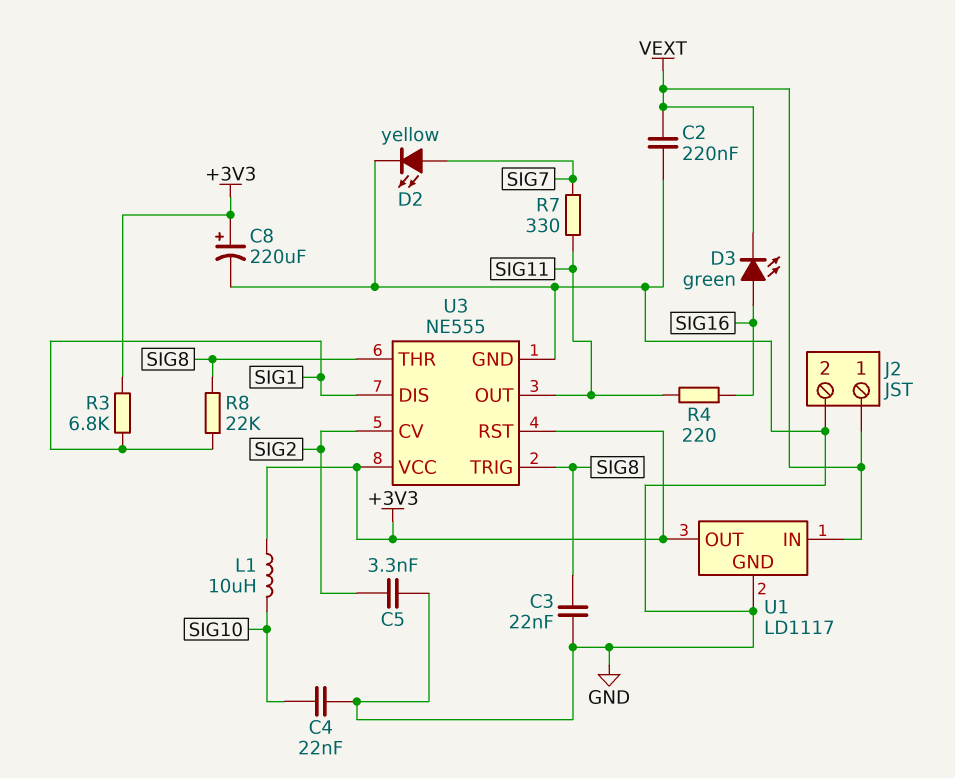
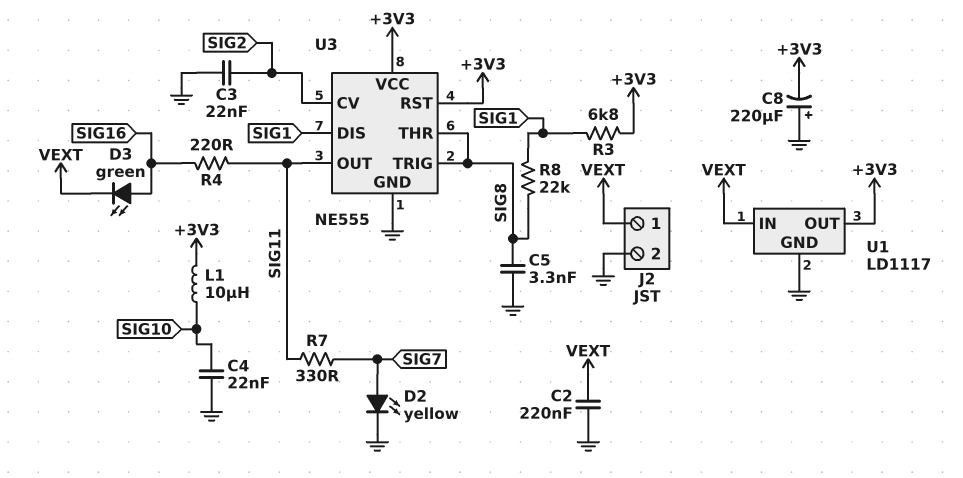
C3: 22nF (GND, SIG8) -> 22nF (GND, SIG2)
C5: 3.3nF (GND, SIG2) -> 3.3nF (GND, SIG8)
C8: 220uF (plus +3V3, minus GND) -> 220uF (plus GND, minus +3V3)

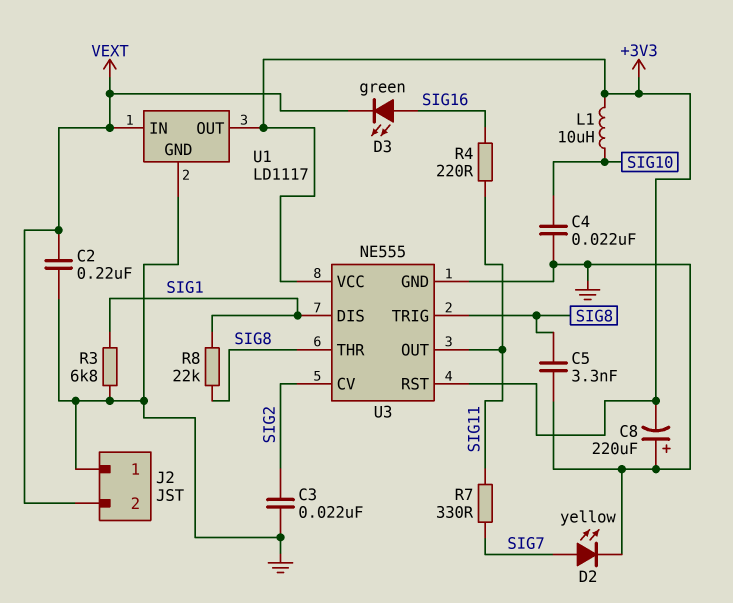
J2 pin 1: VEXT -> GND
J2 pin 2: GND -> VEXT
R3: 6.8k (+3V3, SIG1) -> 6.8k (GND, SIG1)

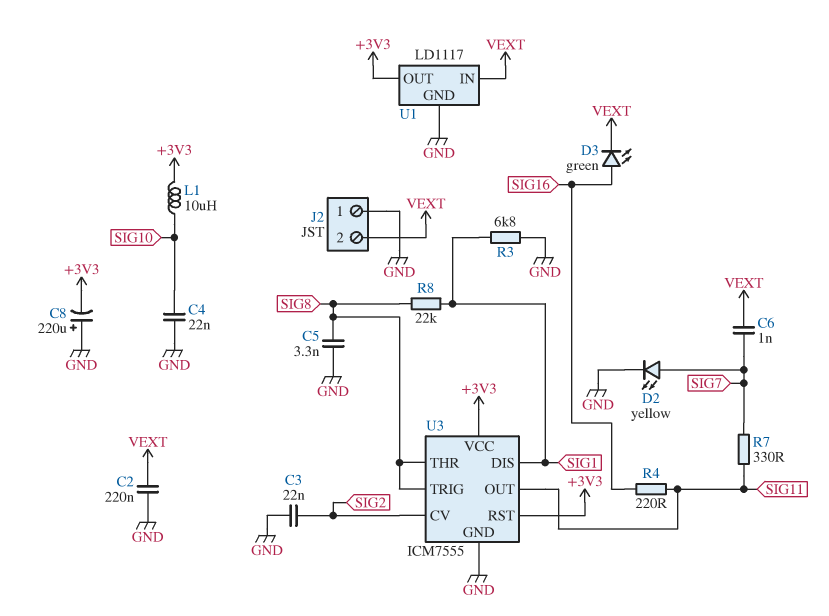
C6: none -> 1nF (SIG7, VEXT)
U3: NE555 -> ICM7555

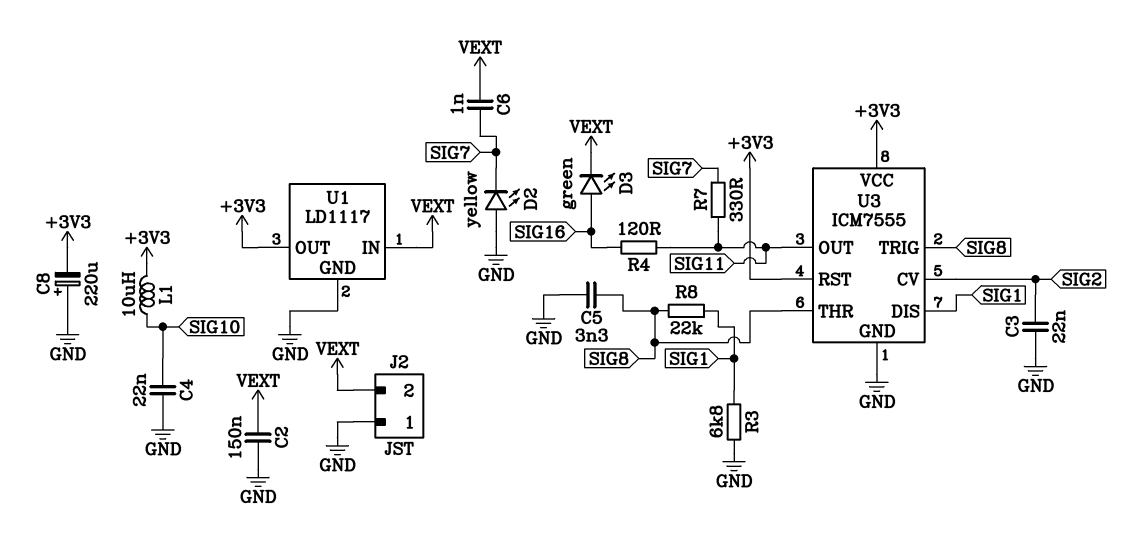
C2: 220nF (GND, VEXT) -> 150nF (GND, VEXT)
D2: LED yellow (A SIG7, K GND) -> LED yellow (A GND, K SIG7)
R4: 220 (SIG11, SIG16) -> 120 (SIG11, SIG16)

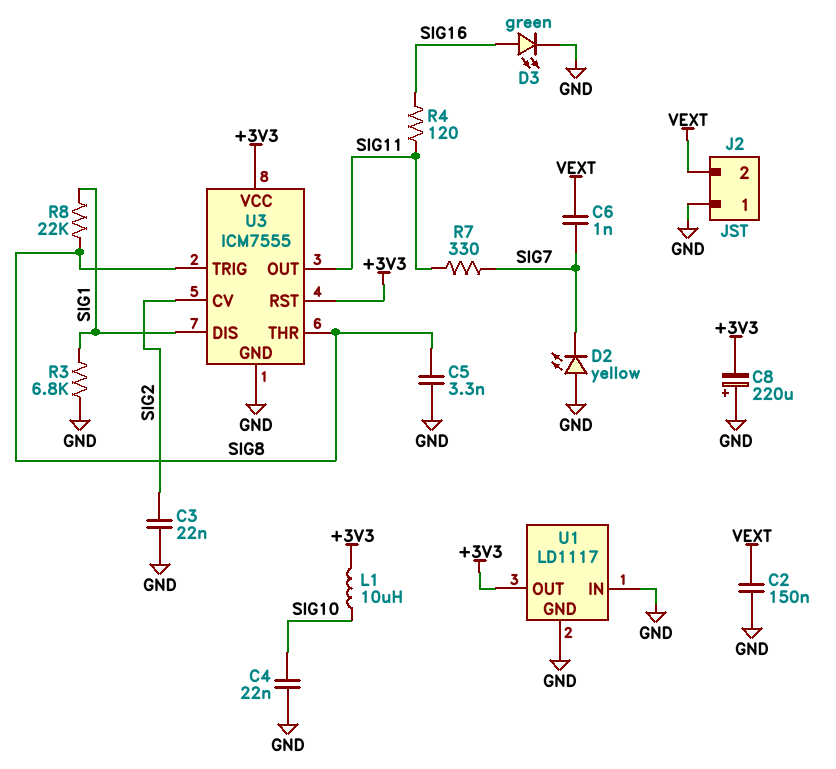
D3: LED green (A SIG16, K VEXT) -> LED green (A SIG16, K GND)
U1 pin IN: VEXT -> GND

